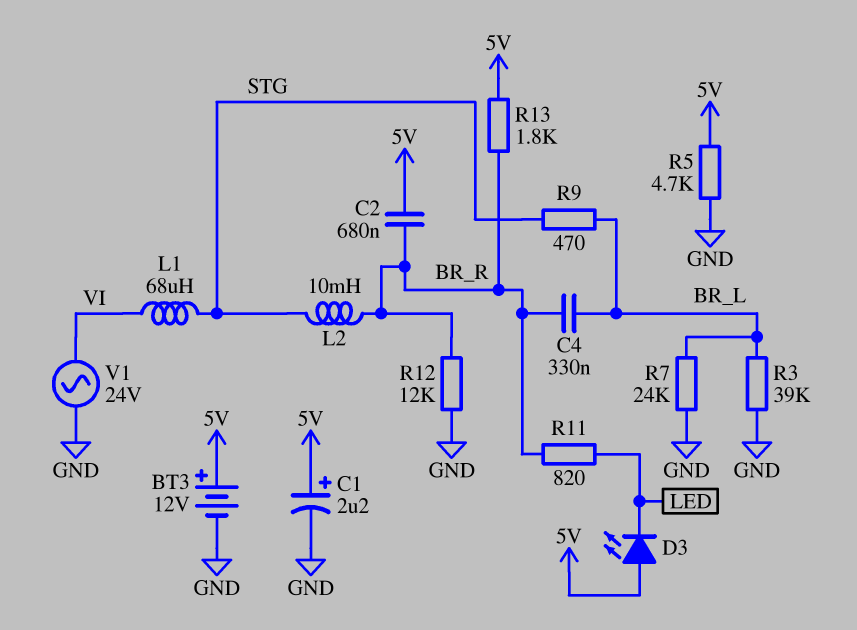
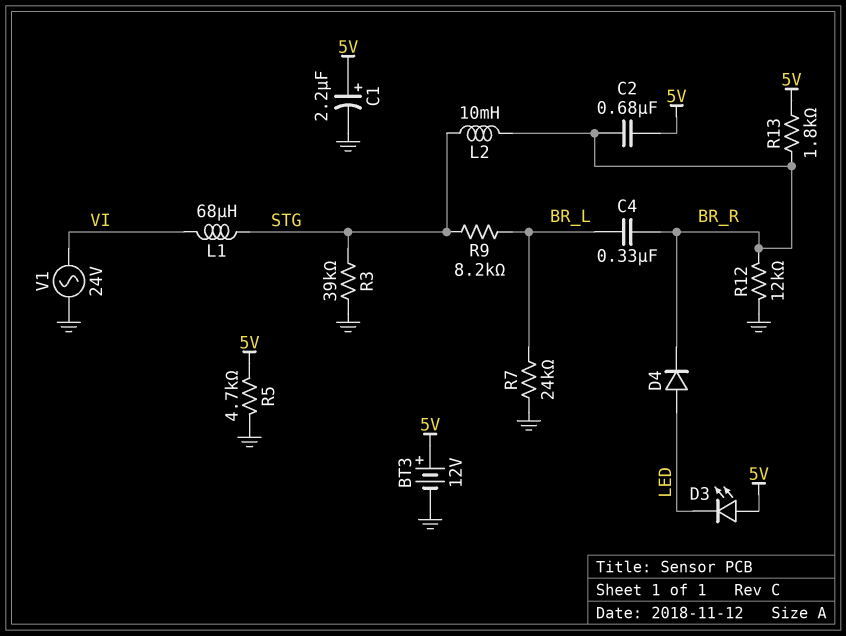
D4: none -> diode (A LED, K BR_R)
R3: 39k (BR_L, GND) -> 39k (GND, STG)
R9: 470 (BR_L, STG) -> 8.2k (BR_L, STG)
R11: 820 (BR_R, LED) -> none

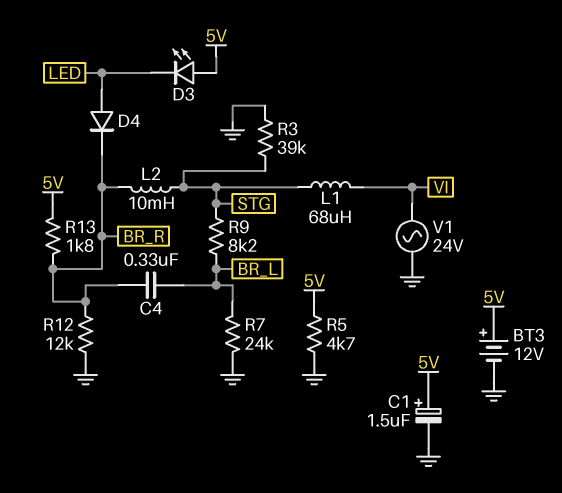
C1: 2.2uF (plus 5V, minus GND) -> 1.5uF (plus 5V, minus GND)
C2: 680nF (5V, BR_R) -> none

